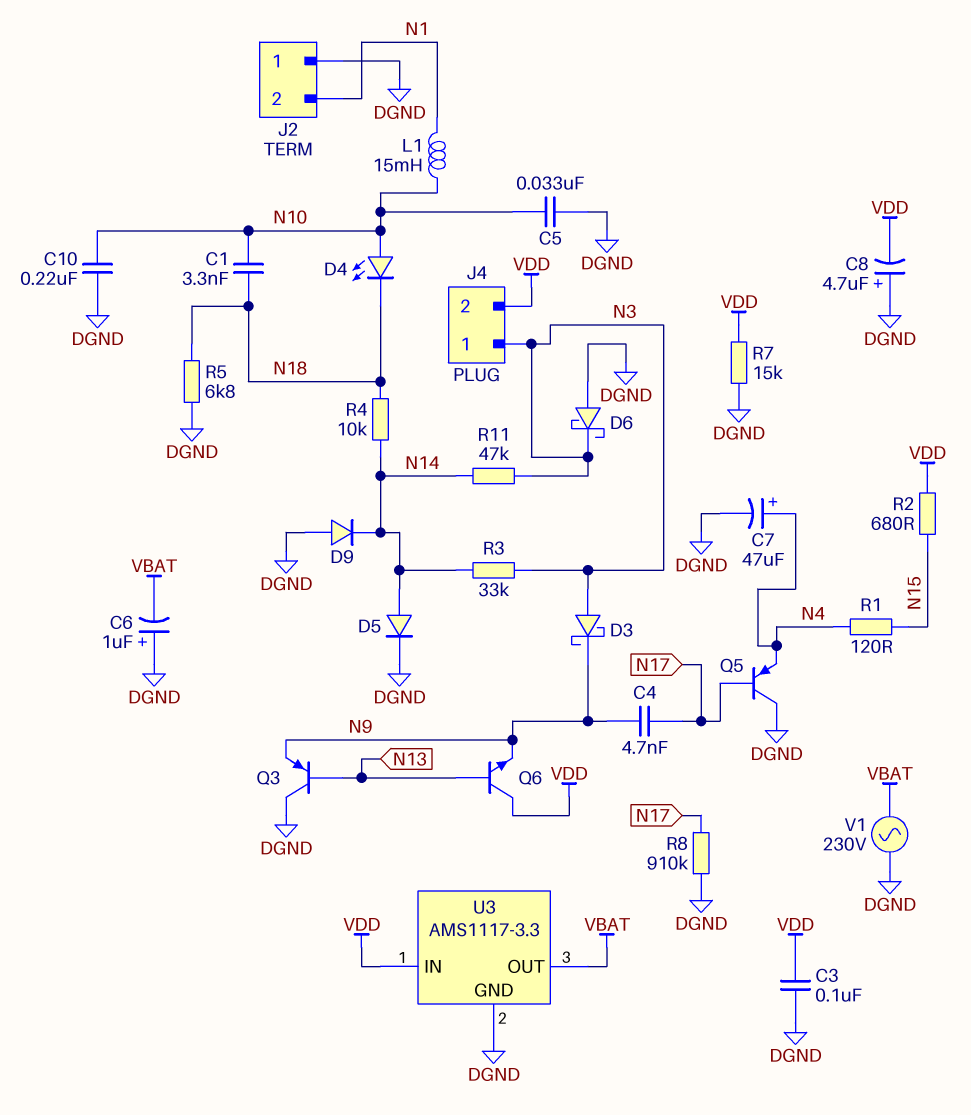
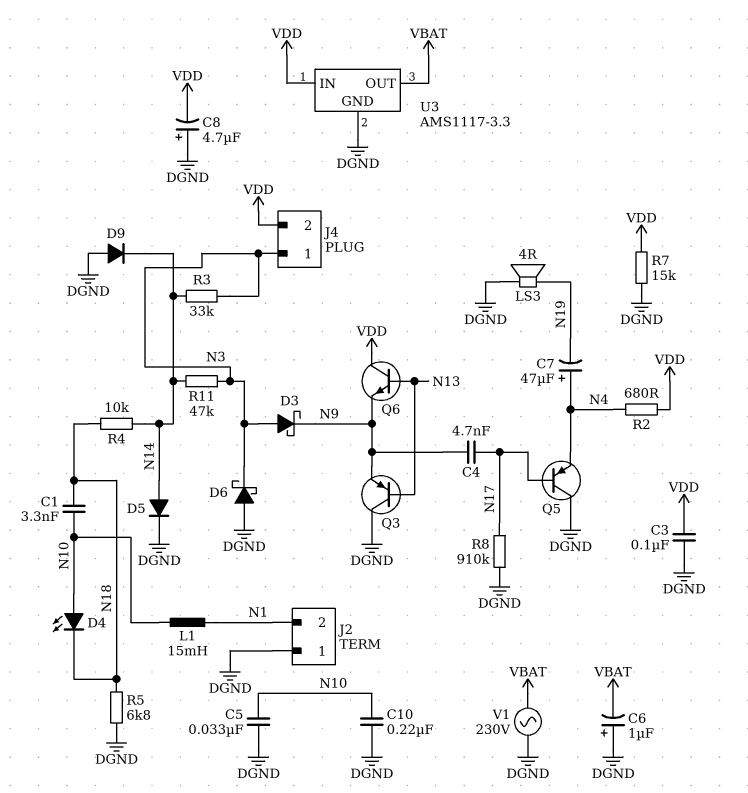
C7: 47uF (plus N4, minus DGND) -> 47uF (plus N4, minus N19)
LS3: none -> speaker 4R (DGND, N19)
R1: 120 (N4, N15) -> none
R2: 680 (N15, VDD) -> 680 (N4, VDD)

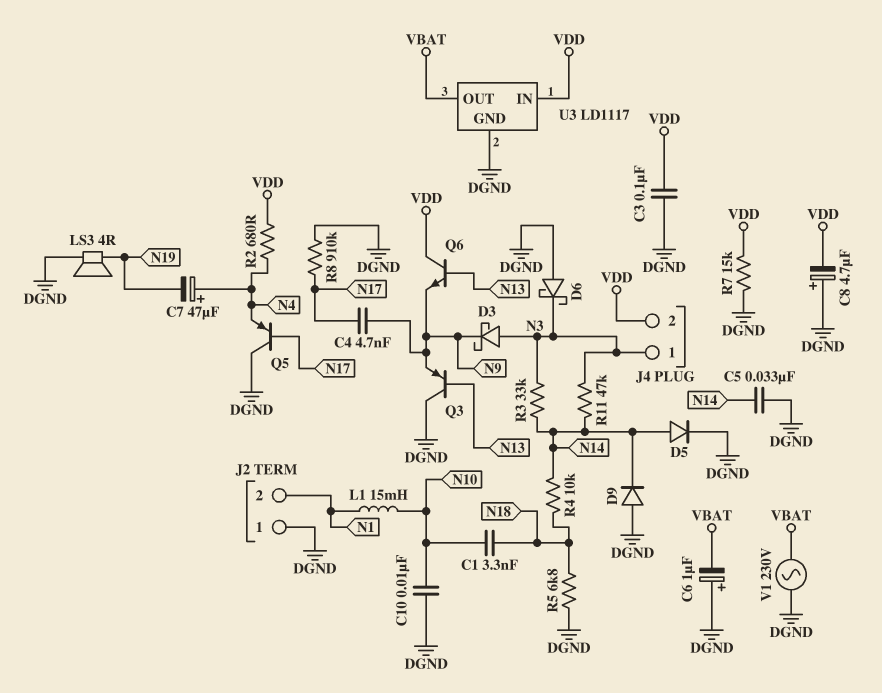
C5: 33nF (DGND, N10) -> 33nF (DGND, N14)
C10: 220nF (DGND, N10) -> 10nF (DGND, N10)
D4: LED (A N10, K N18) -> none
U3: AMS1117-3.3 -> LD1117

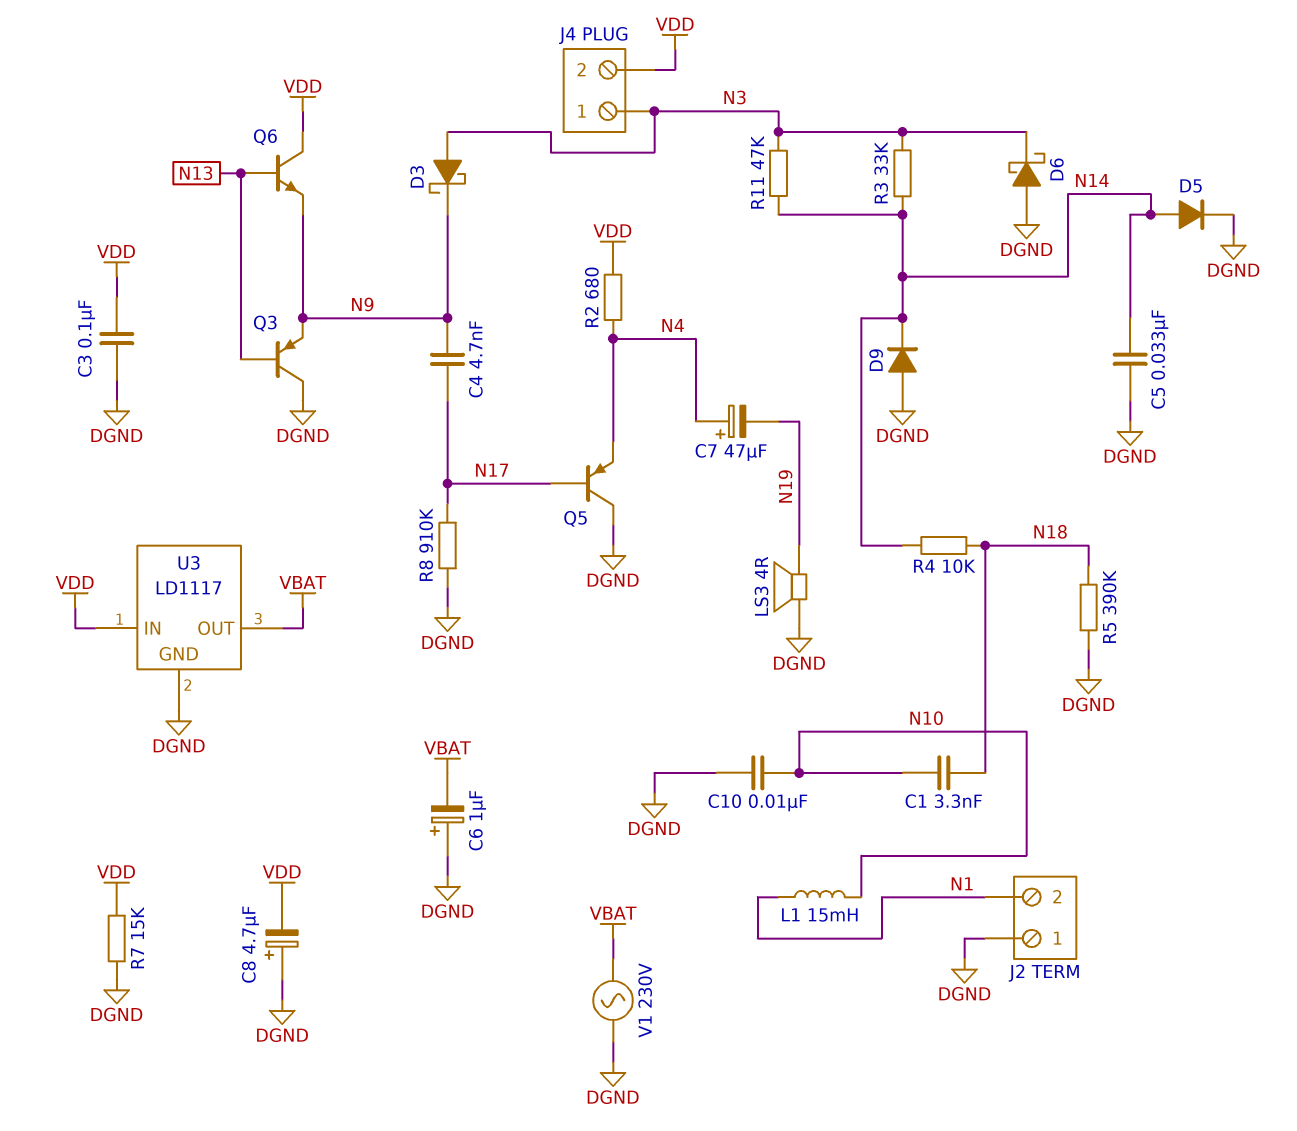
R5: 6.8k (DGND, N18) -> 390k (DGND, N18)

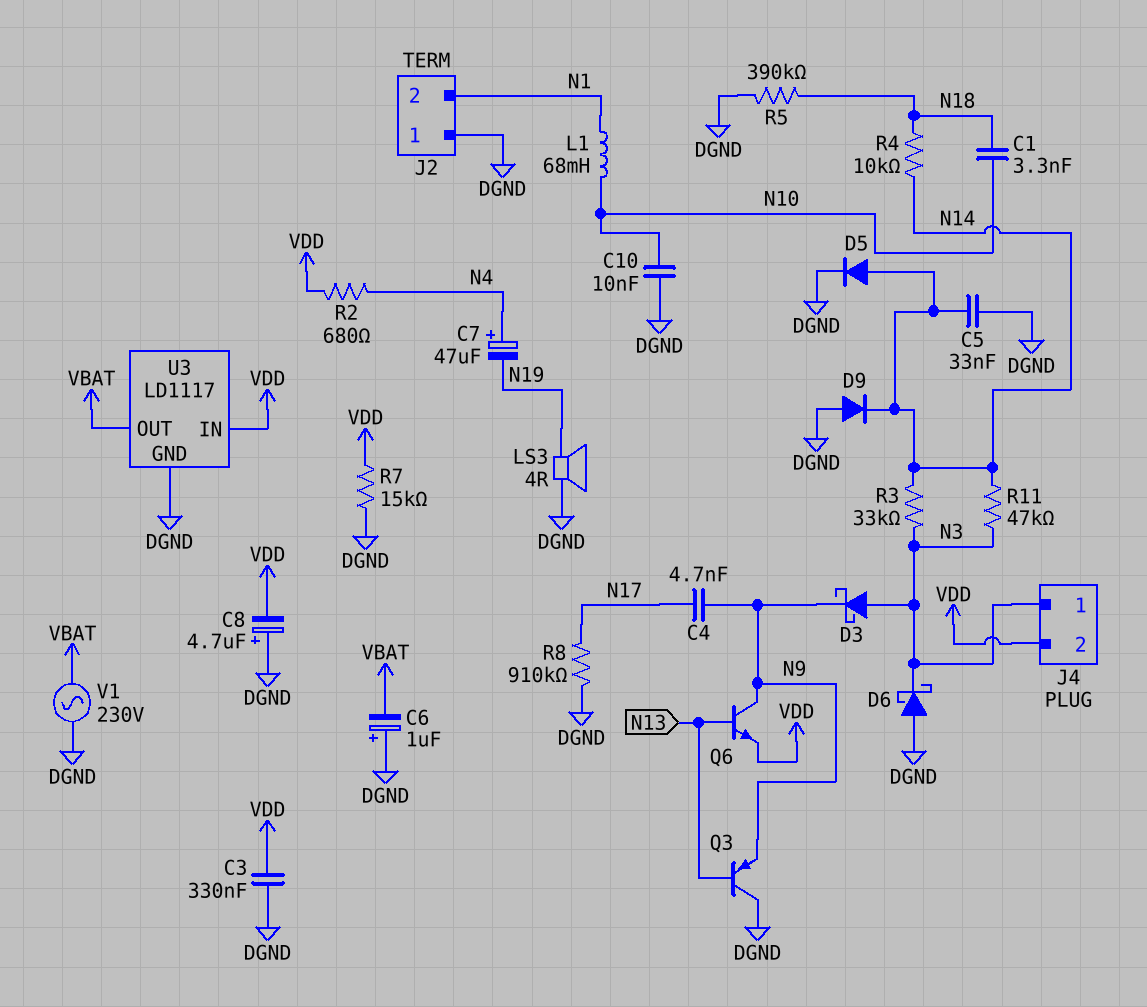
C3: 100nF (DGND, VDD) -> 330nF (DGND, VDD)
L1: 15mH (N1, N10) -> 68mH (N1, N10)
Q5: PNP (B N17, C DGND, E N4) -> none
Q6: NPN (B N13, C VDD, E N9) -> NPN (B N13, C N9, E VDD)

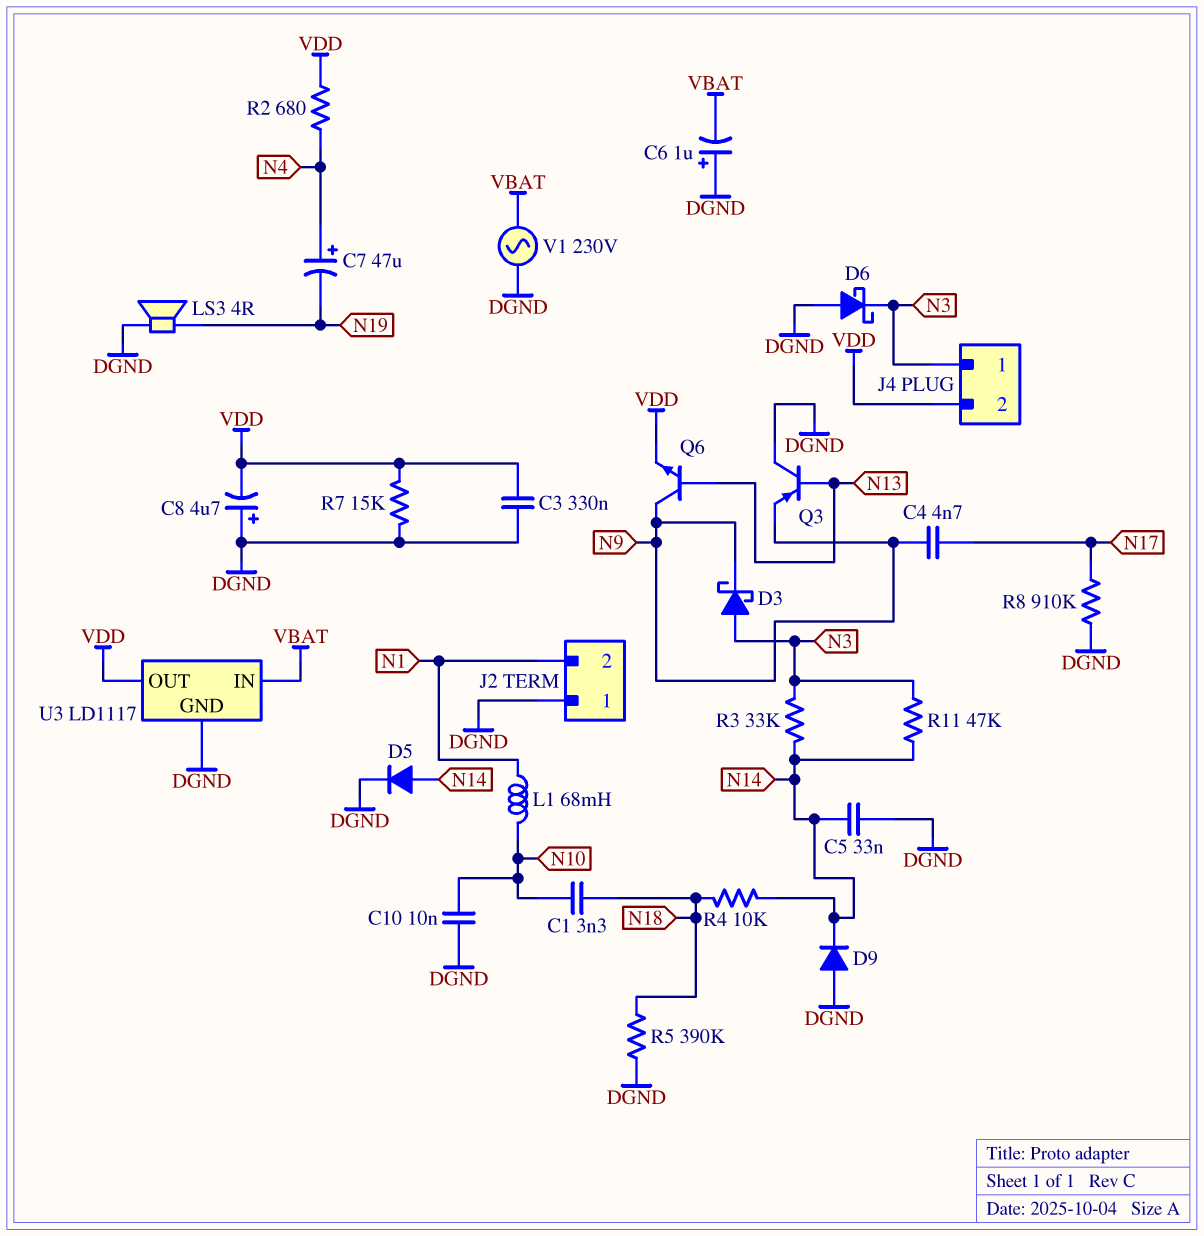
U3 pin IN: VDD -> VBAT
U3 pin OUT: VBAT -> VDD

